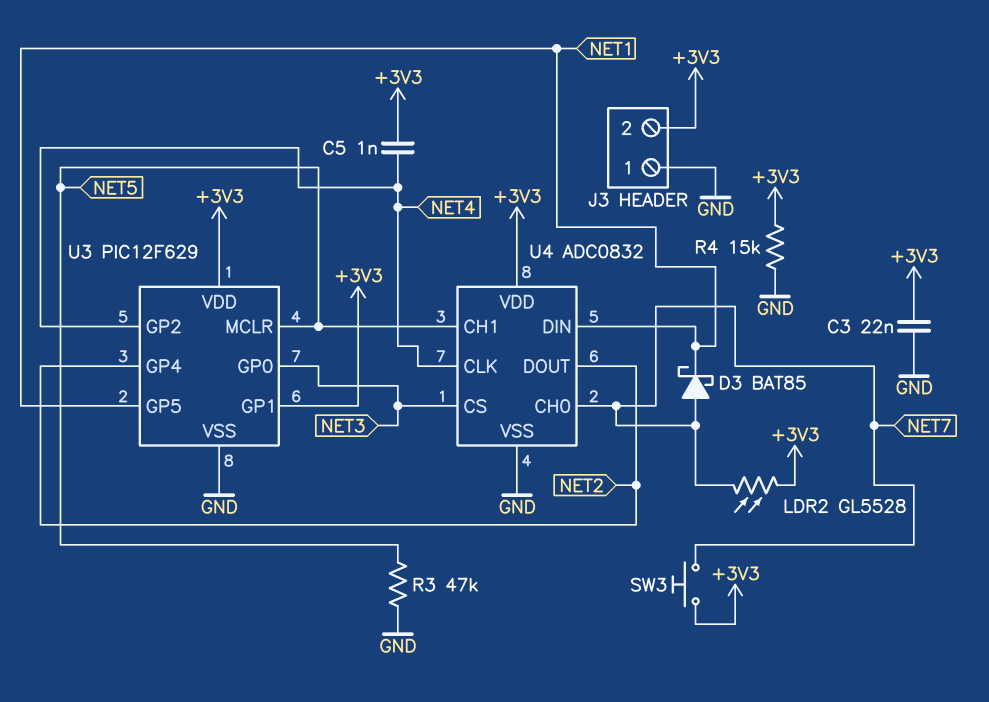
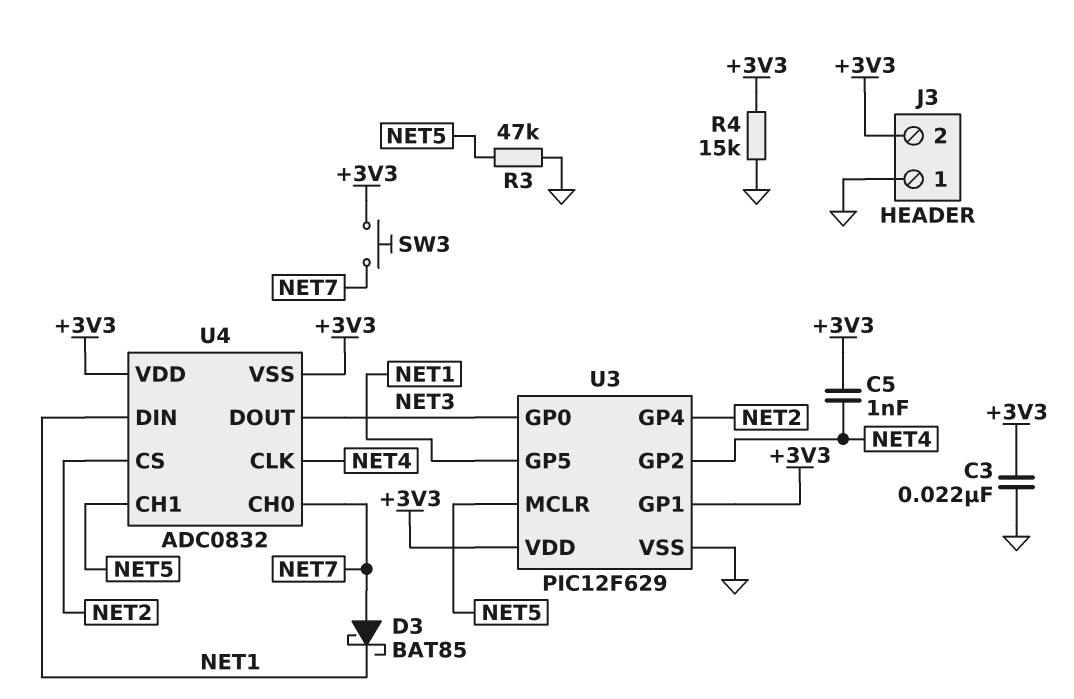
LDR2: GL5528 (+3V3, NET7) -> none
U4 pin CS: NET3 -> NET2
U4 pin DOUT: NET2 -> NET3
U4 pin VSS: GND -> +3V3

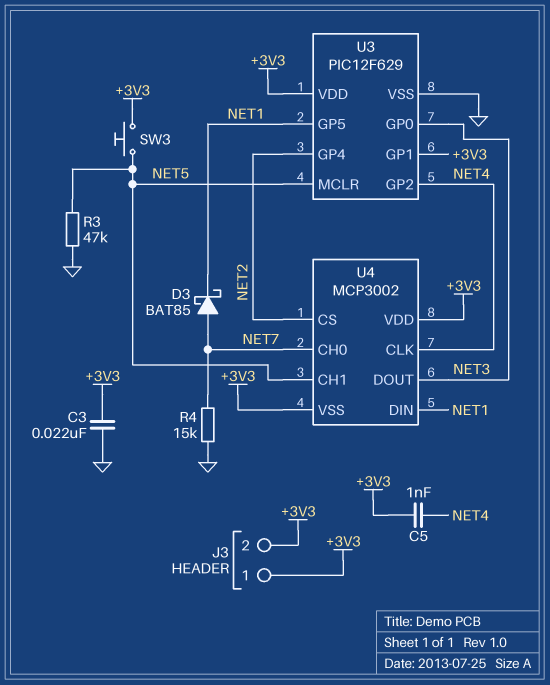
J3 pin 1: GND -> +3V3
R4: 15k (+3V3, GND) -> 15k (GND, NET7)
SW3: button (+3V3, NET7) -> button (+3V3, NET5)
U4: ADC0832 -> MCP3002

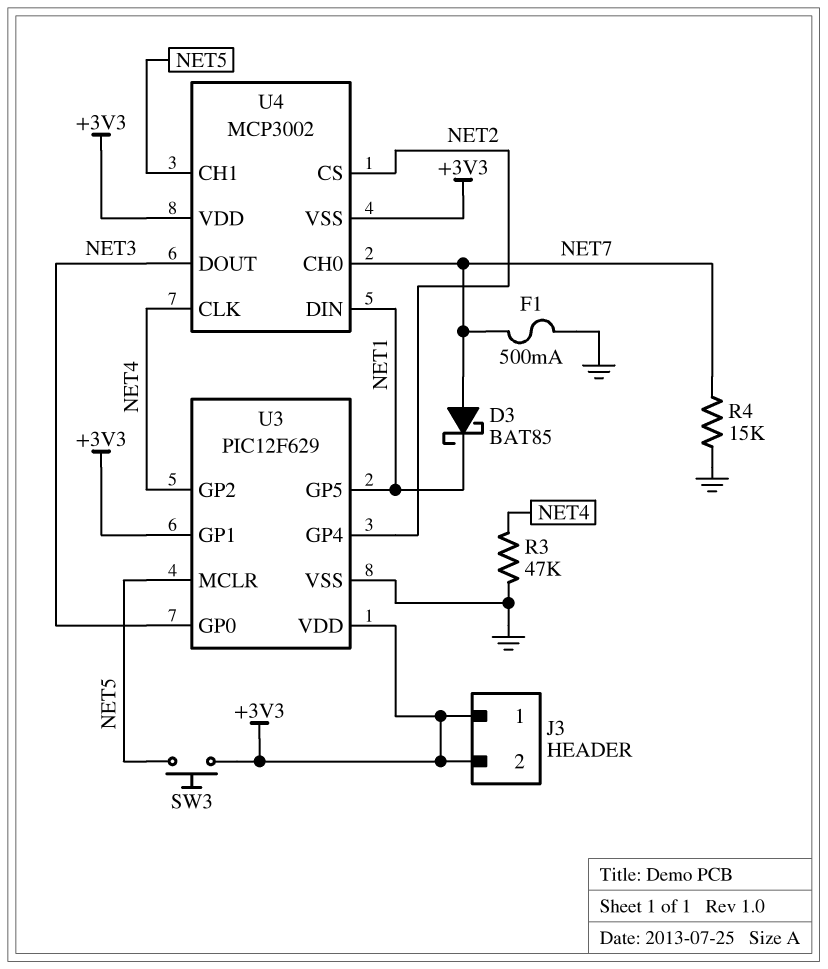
C3: 22nF (+3V3, GND) -> none
C5: 1nF (+3V3, NET4) -> none
F1: none -> 500mA (GND, NET7)
R3: 47k (GND, NET5) -> 47k (GND, NET4)

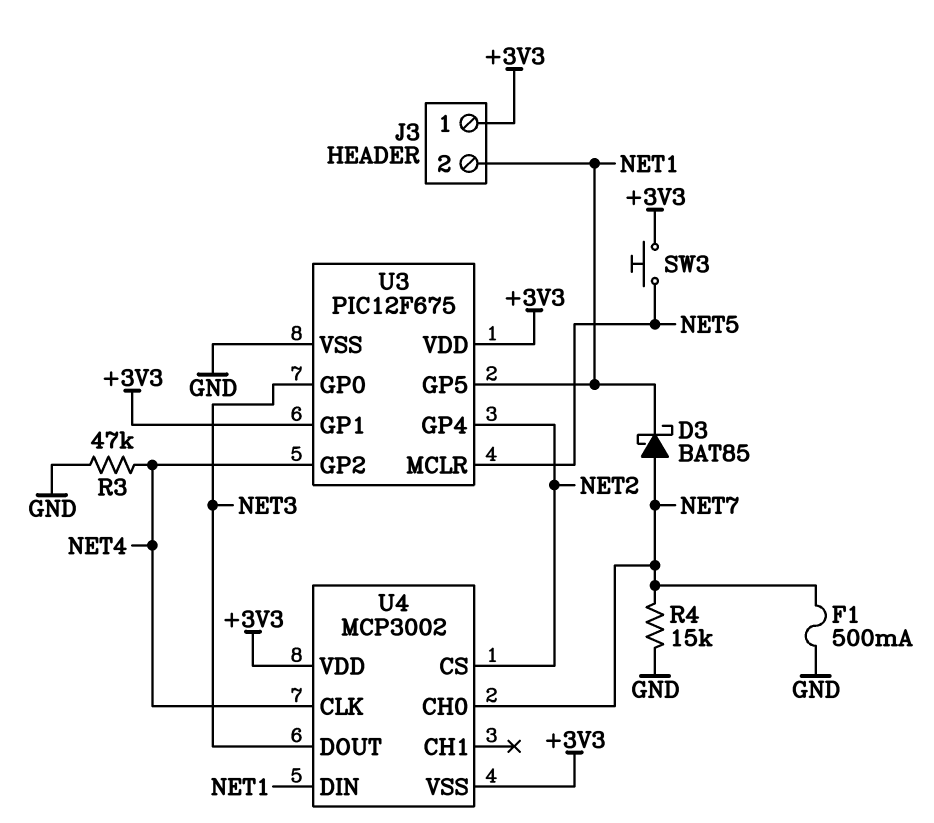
J3 pin 2: +3V3 -> NET1
U3: PIC12F629 -> PIC12F675
U4 pin CH1: NET5 -> none

